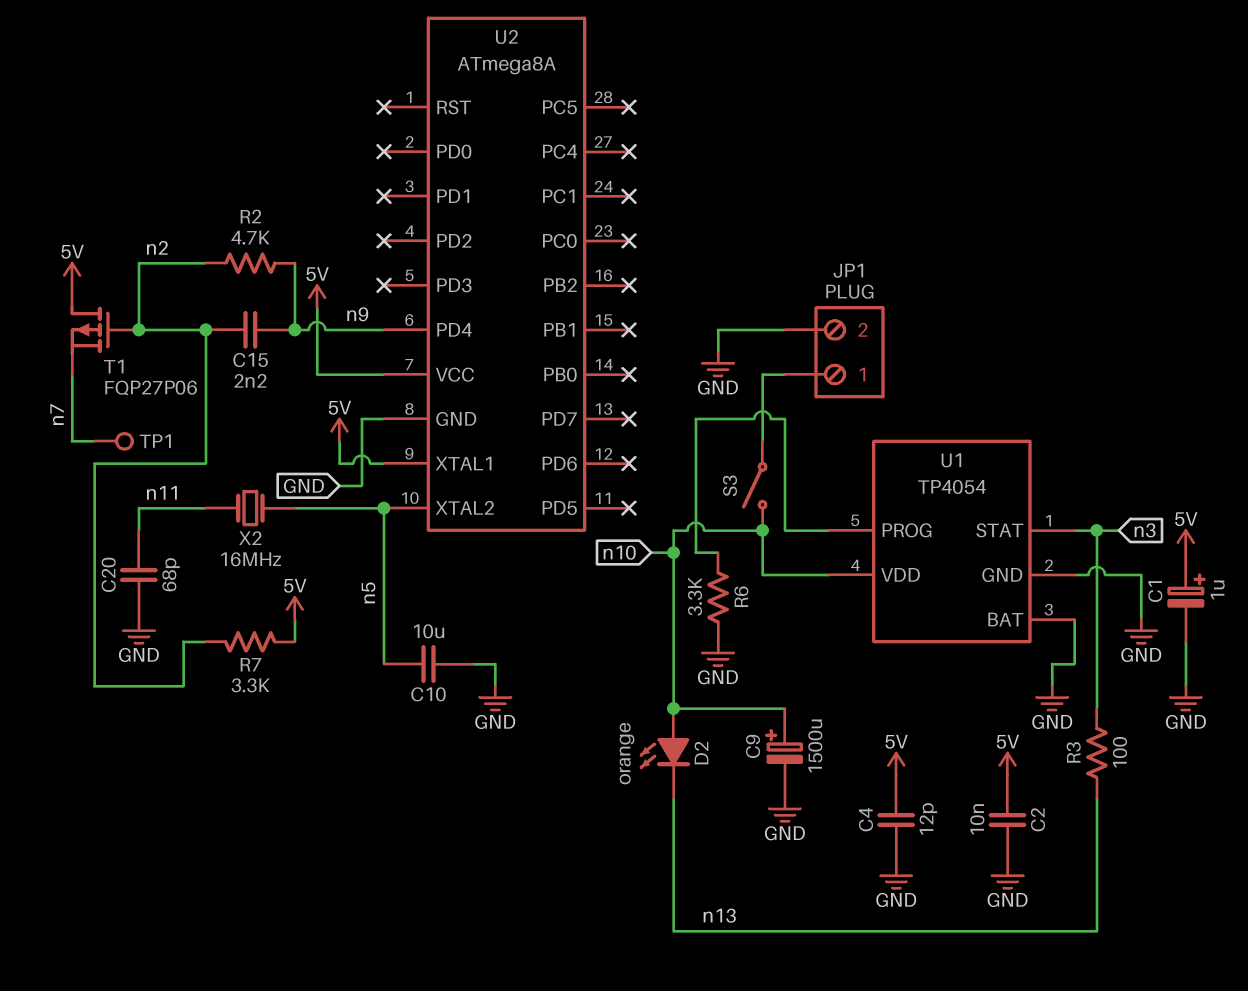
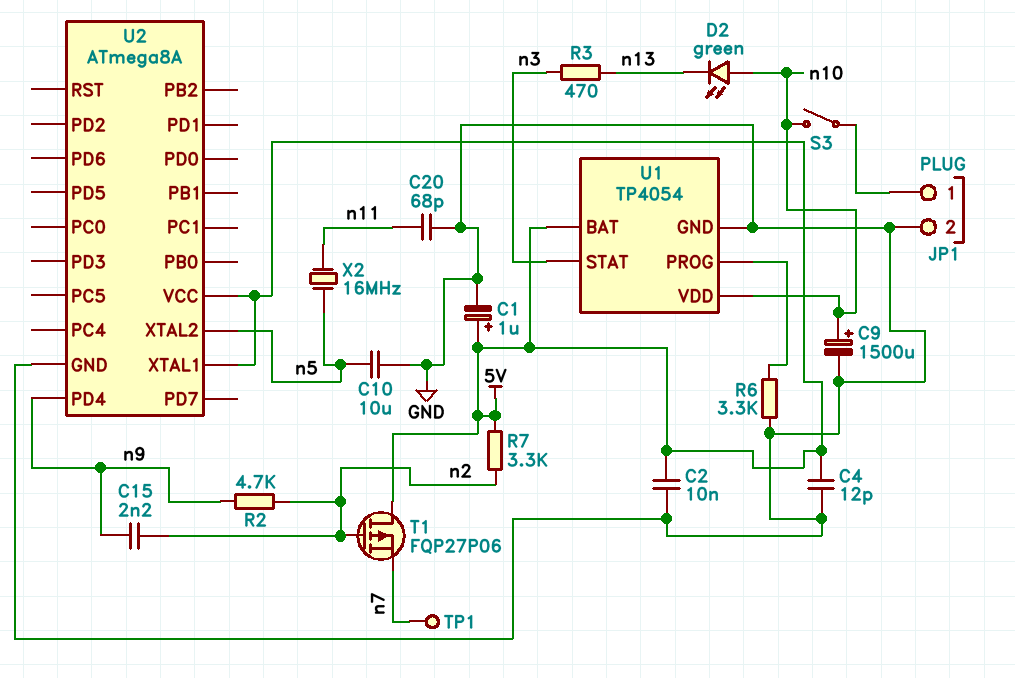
D2: LED orange (A n10, K n13) -> LED green (A n10, K n13)
R3: 100 (n3, n13) -> 470 (n3, n13)
U1 pin BAT: GND -> 5V

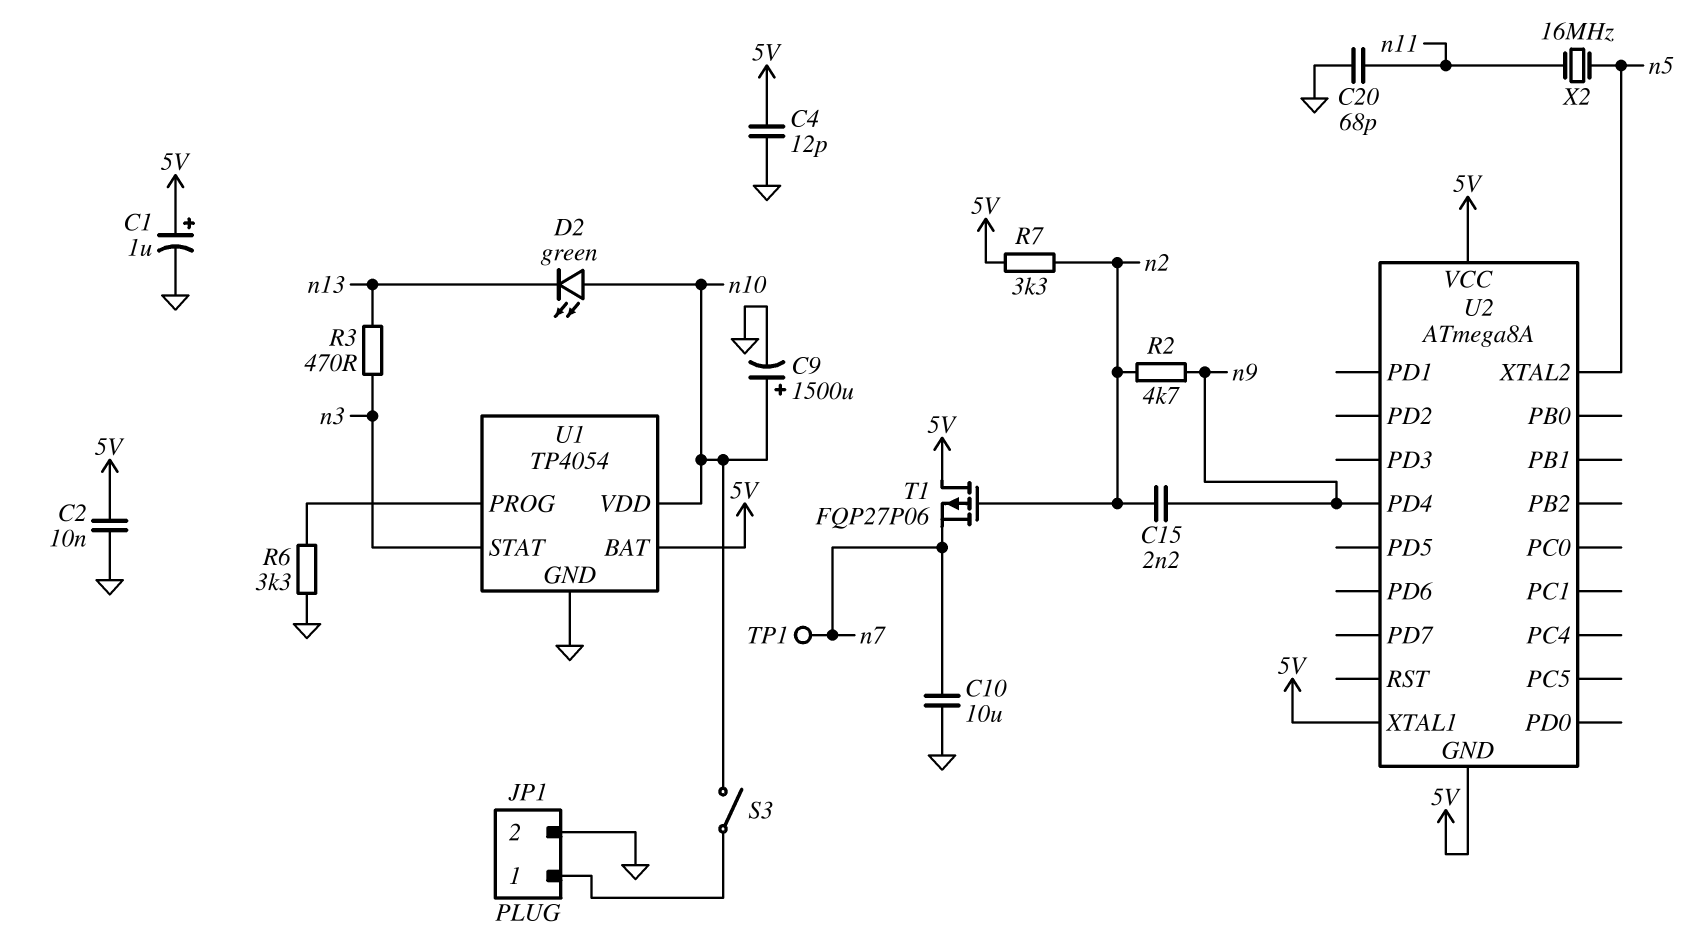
C10: 10uF (GND, n5) -> 10uF (GND, n7)
U2 pin GND: GND -> 5V

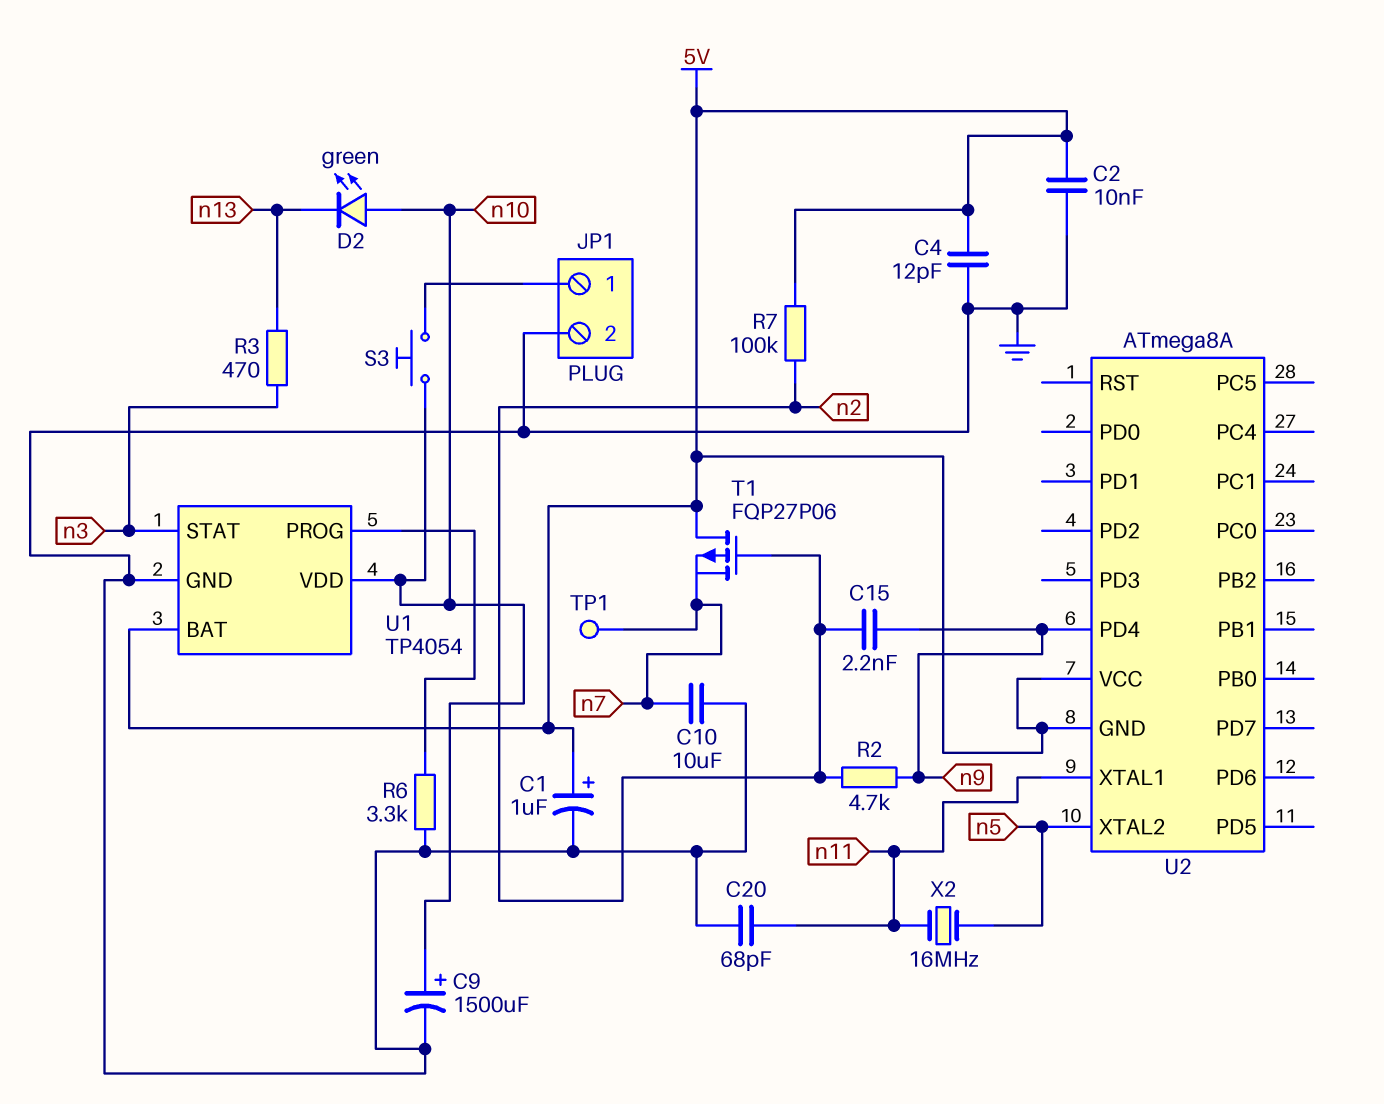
R7: 3.3k (5V, n2) -> 100k (5V, n2)
S3: switch (JP1/1, n10) -> button (JP1/1, n10)
U2 pin XTAL1: 5V -> n11

